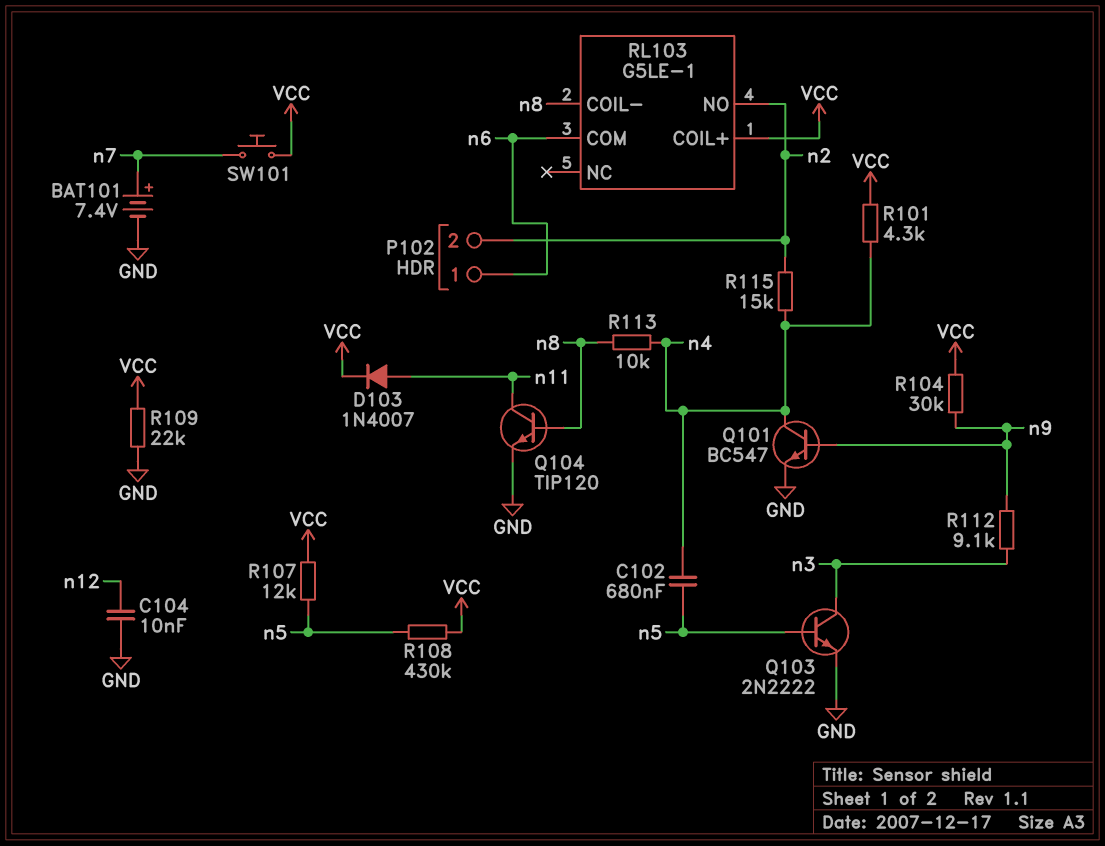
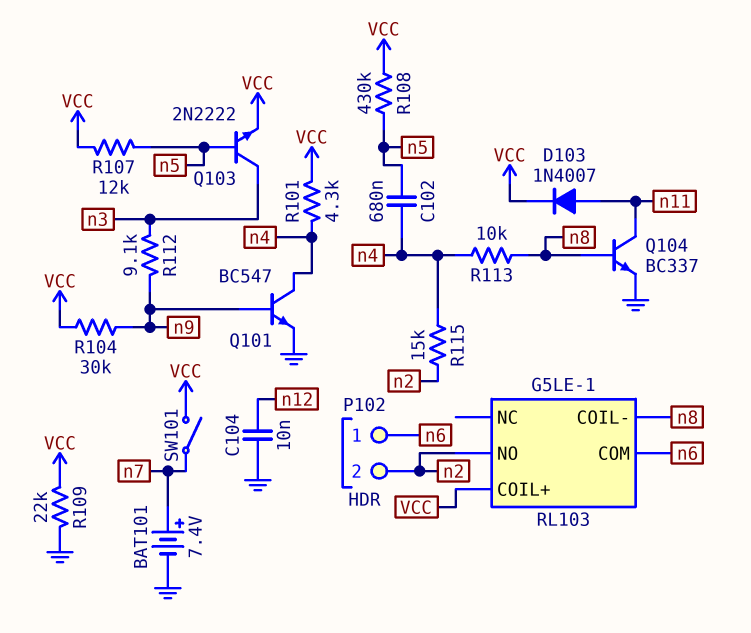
Q103: NPN 2N2222 (B n5, C n3, E GND) -> NPN 2N2222 (B n5, C n3, E VCC)
Q104: NPN TIP120 (B n8, C n11, E GND) -> NPN BC337 (B n8, C n11, E GND)
SW101: button (VCC, n7) -> switch (VCC, n7)

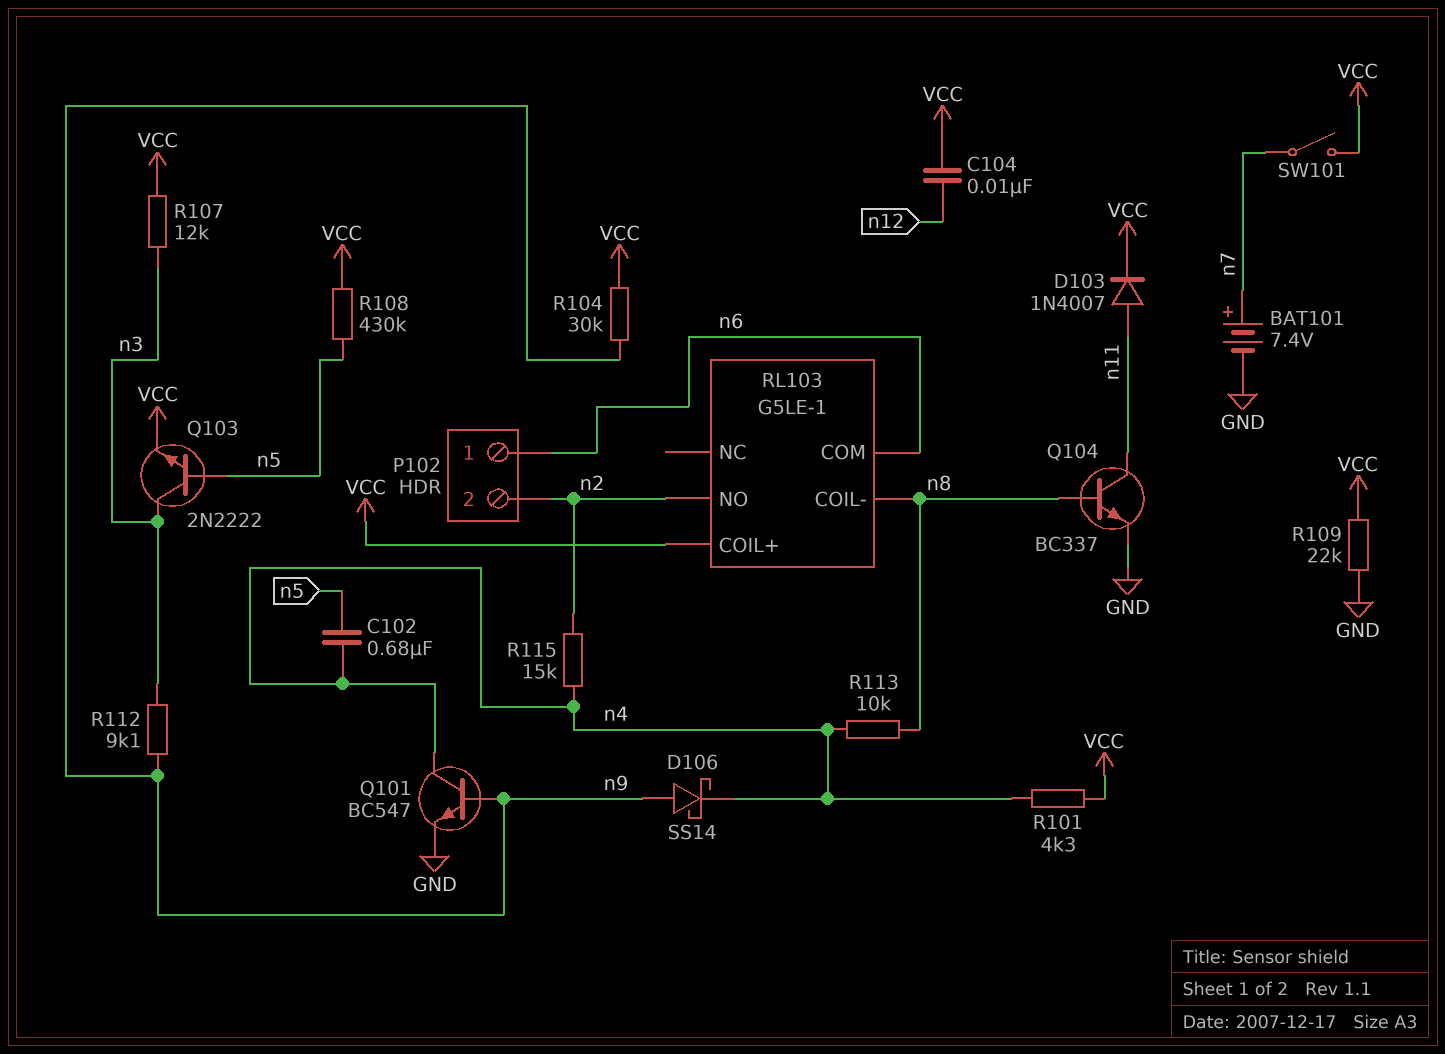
C104: 10nF (GND, n12) -> 10nF (VCC, n12)
D106: none -> schottky SS14 (A n9, K n4)
R107: 12k (VCC, n5) -> 12k (VCC, n3)

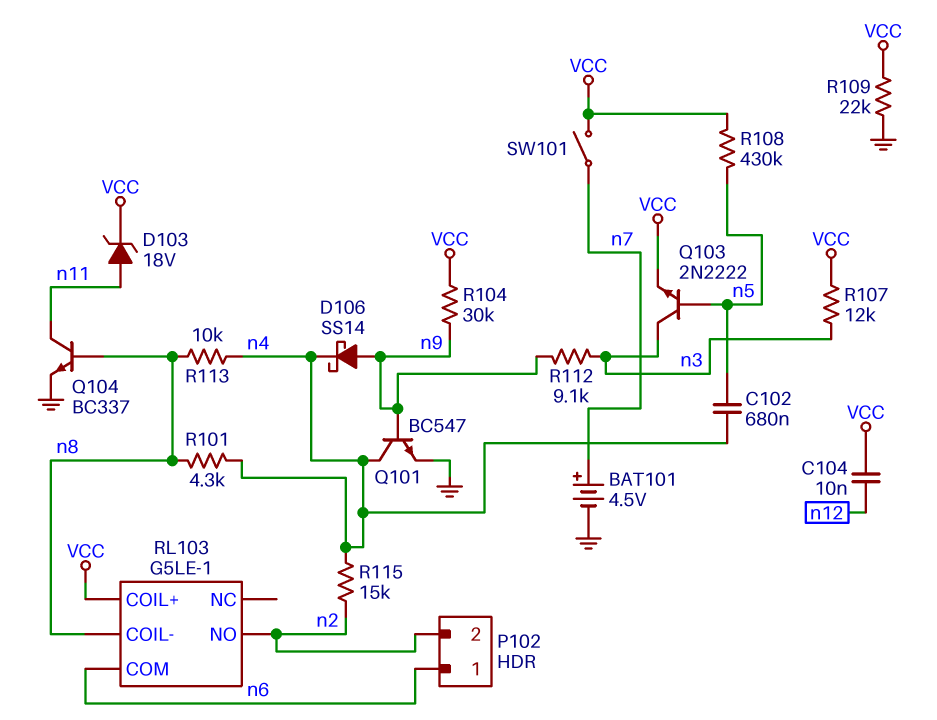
BAT101: 7.4V (plus n7, minus GND) -> 4.5V (plus n7, minus GND)
D103: diode 1N4007 (A n11, K VCC) -> zener 18V (A n11, K VCC)
R101: 4.3k (VCC, n4) -> 4.3k (n4, n8)

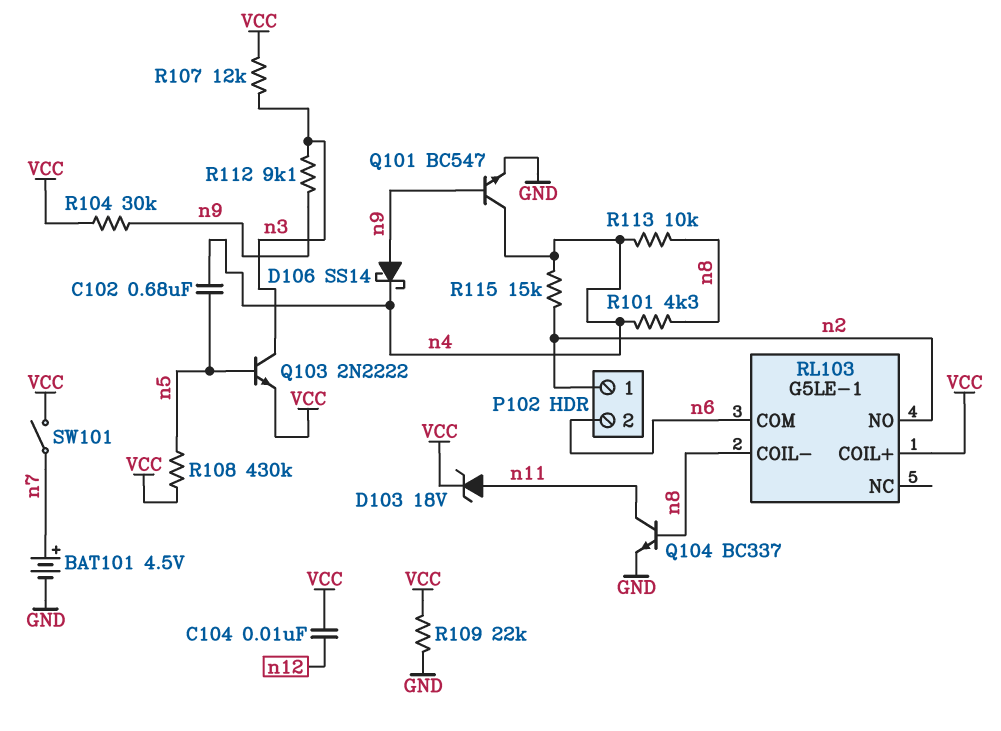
P102 pin 1: n6 -> n2
P102 pin 2: n2 -> n6

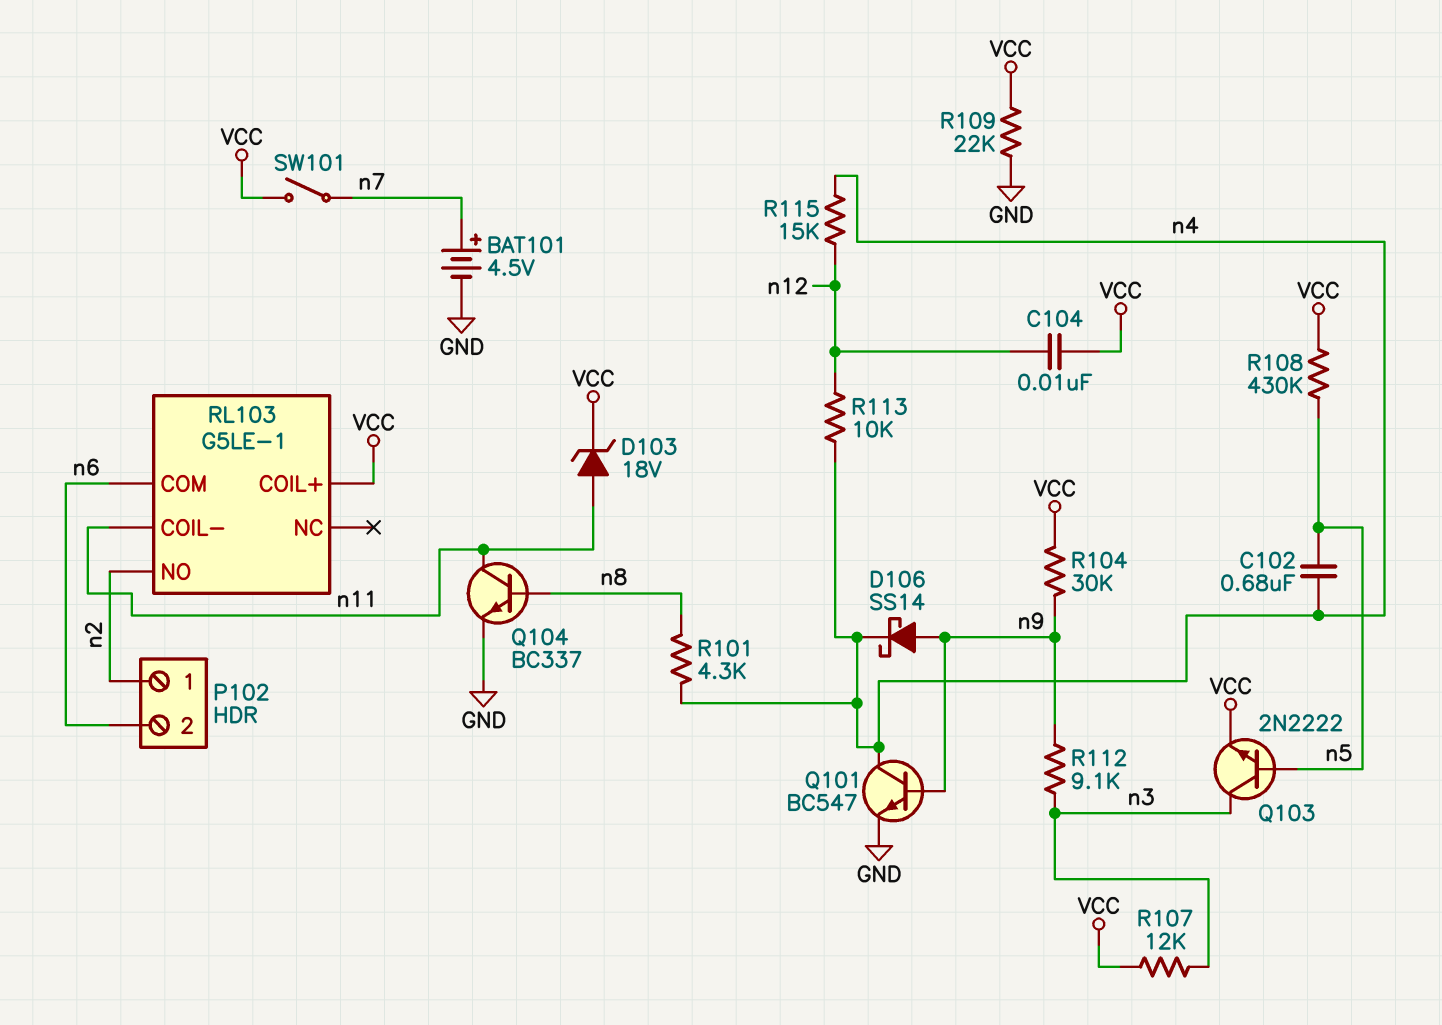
R113: 10k (n4, n8) -> 10k (n4, n12)
R115: 15k (n2, n4) -> 15k (n4, n12)
RL103 pin COIL-: n8 -> n11

